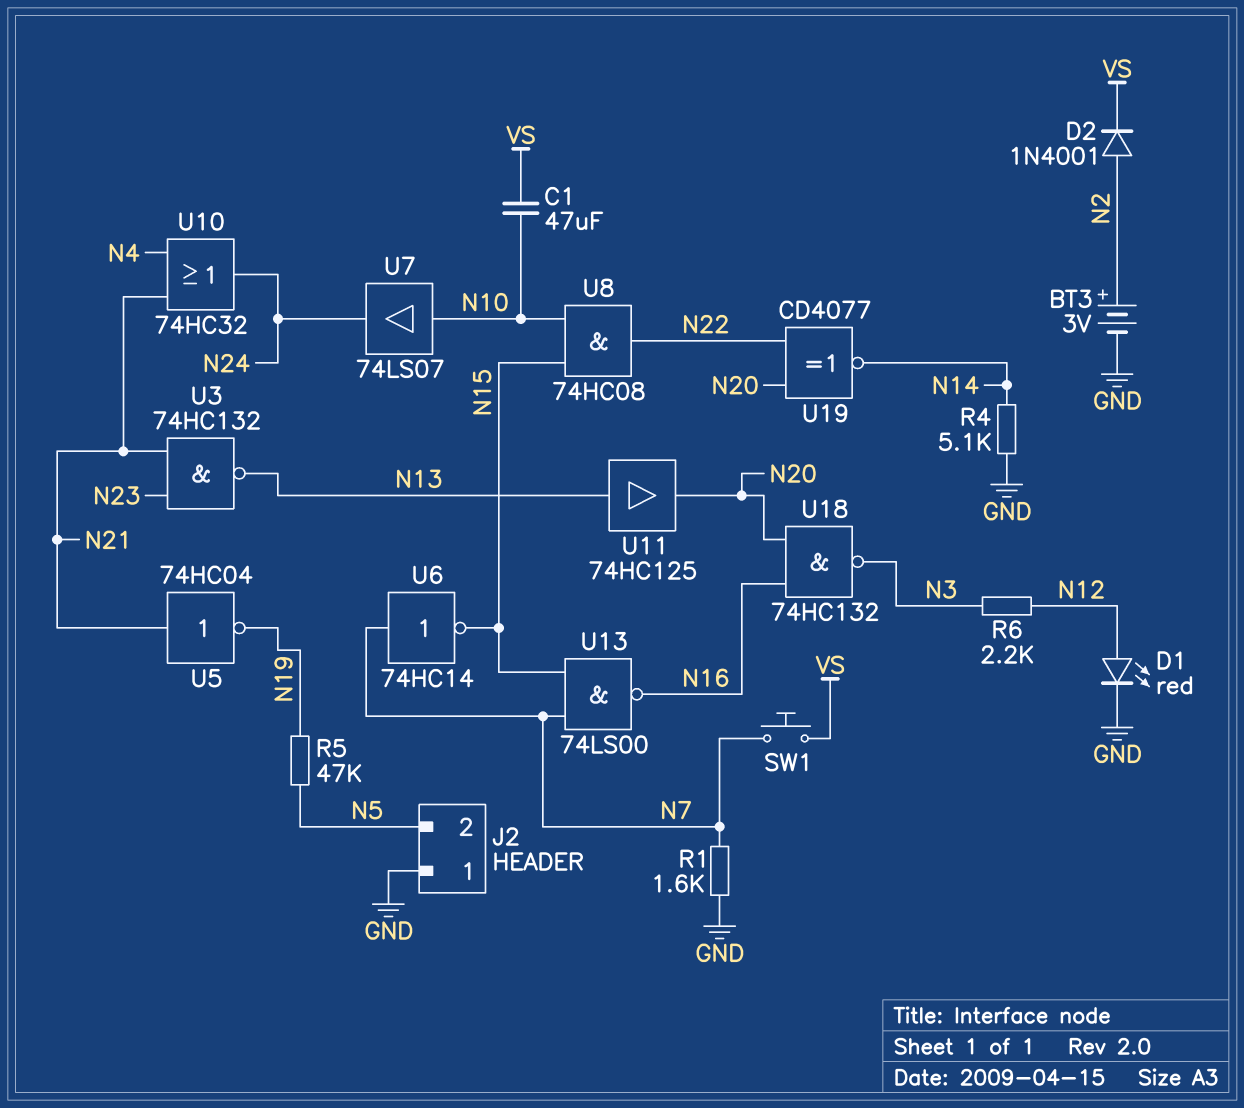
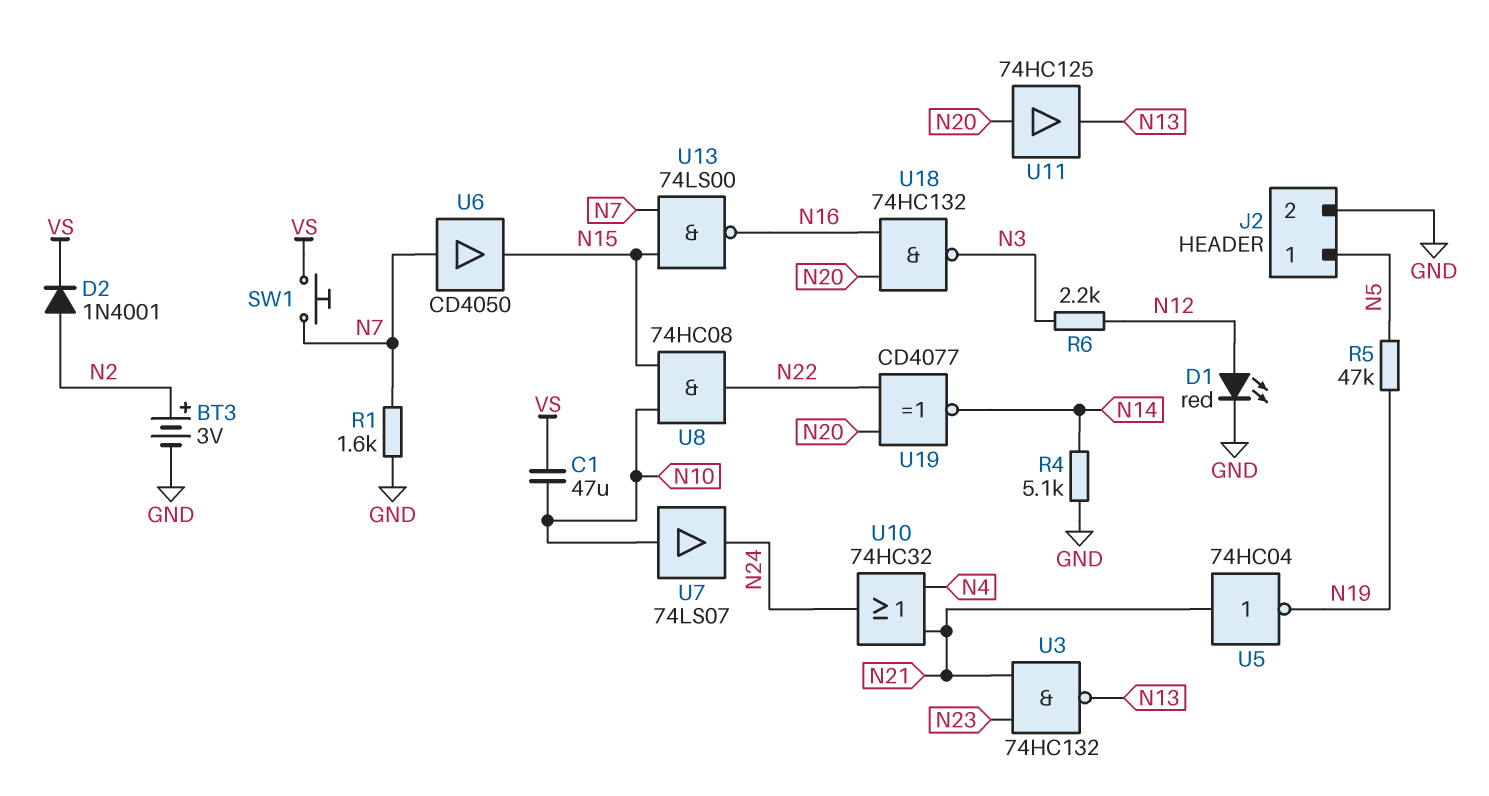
J2 pin 1: GND -> N5
J2 pin 2: N5 -> GND
U6: NOT 74HC14 (in N7, out N15) -> buffer CD4050 (in N7, out N15)
U11: buffer 74HC125 (in N13, out N20) -> buffer 74HC125 (in N20, out N13)

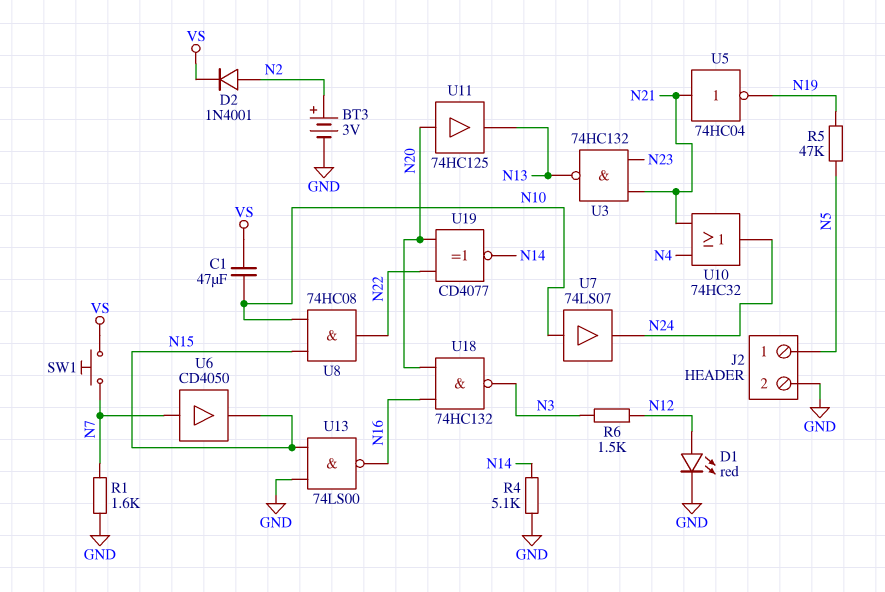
R6: 2.2k (N3, N12) -> 1.5k (N3, N12)
U13: NAND 74LS00 (in N7, in N15, out N16) -> NAND 74LS00 (in GND, in N15, out N16)

